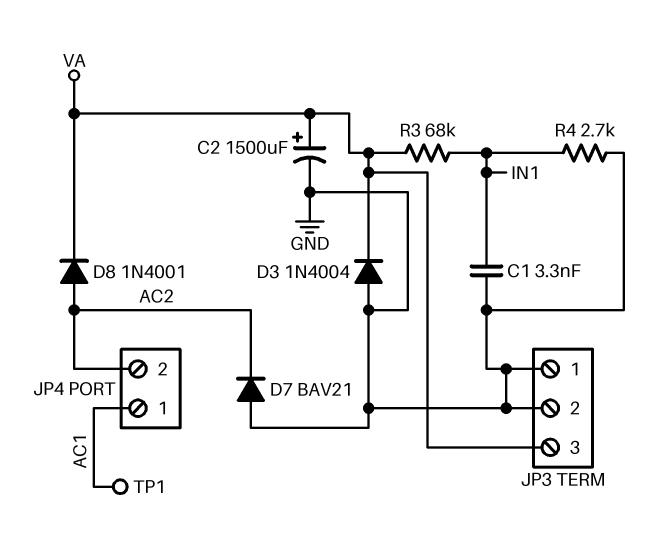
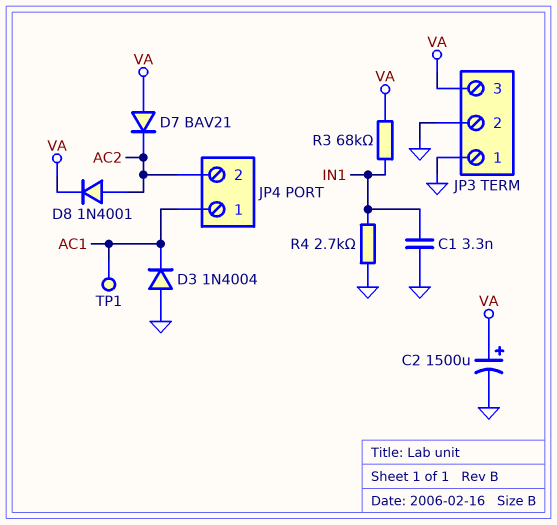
D3: diode 1N4004 (A GND, K VA) -> diode 1N4004 (A GND, K AC1)
D7: diode BAV21 (A GND, K AC2) -> diode BAV21 (A VA, K AC2)

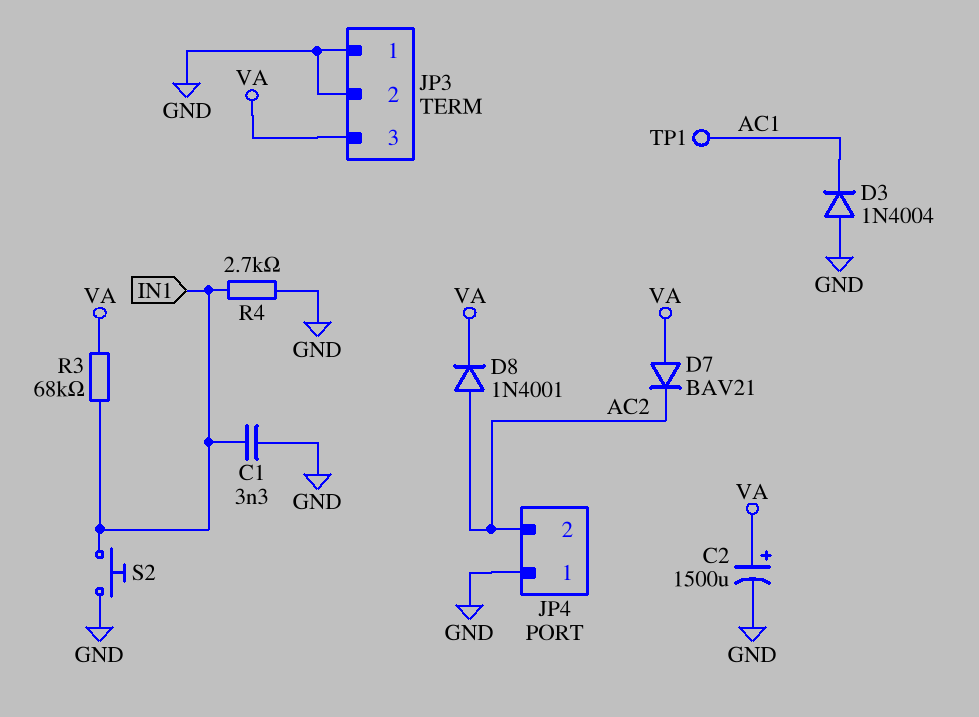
JP4 pin 1: AC1 -> GND
S2: none -> button (GND, IN1)

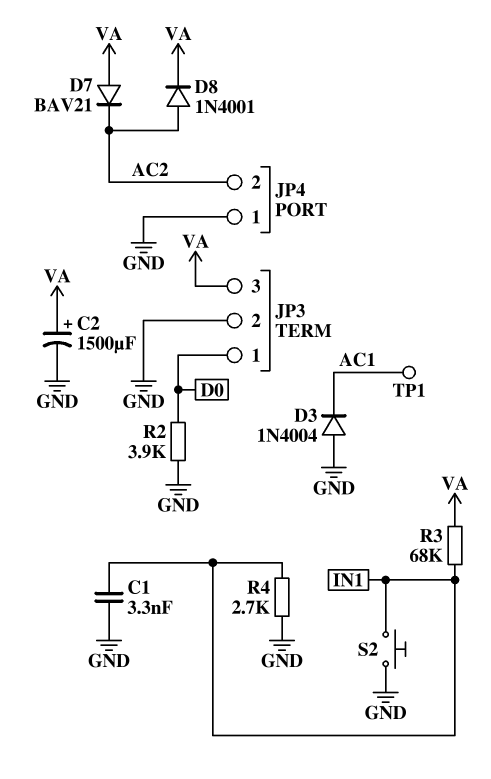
JP3 pin 1: GND -> D0
R2: none -> 3.9k (D0, GND)

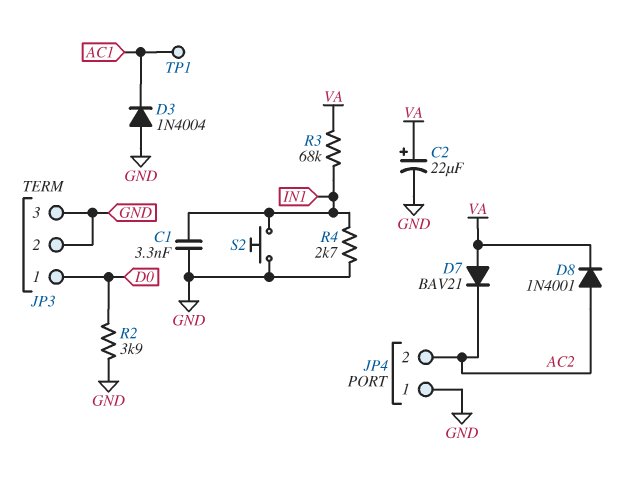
C2: 1500uF (plus VA, minus GND) -> 22uF (plus VA, minus GND)
JP3 pin 3: VA -> GND

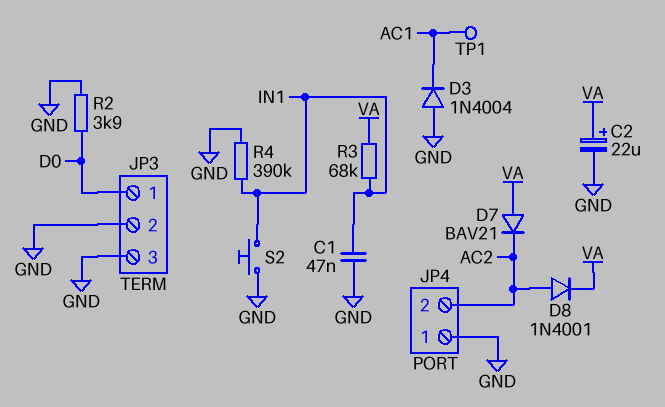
C1: 3.3nF (GND, IN1) -> 47nF (GND, IN1)
R4: 2.7k (GND, IN1) -> 390k (GND, IN1)

